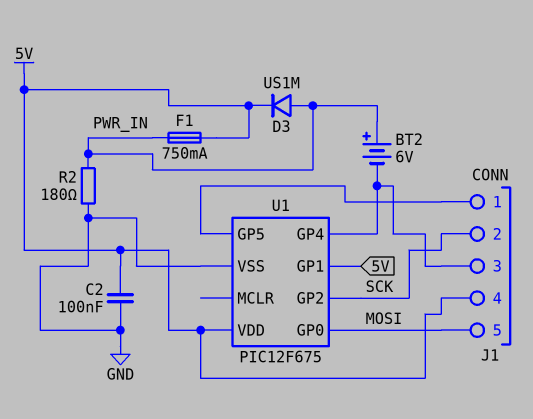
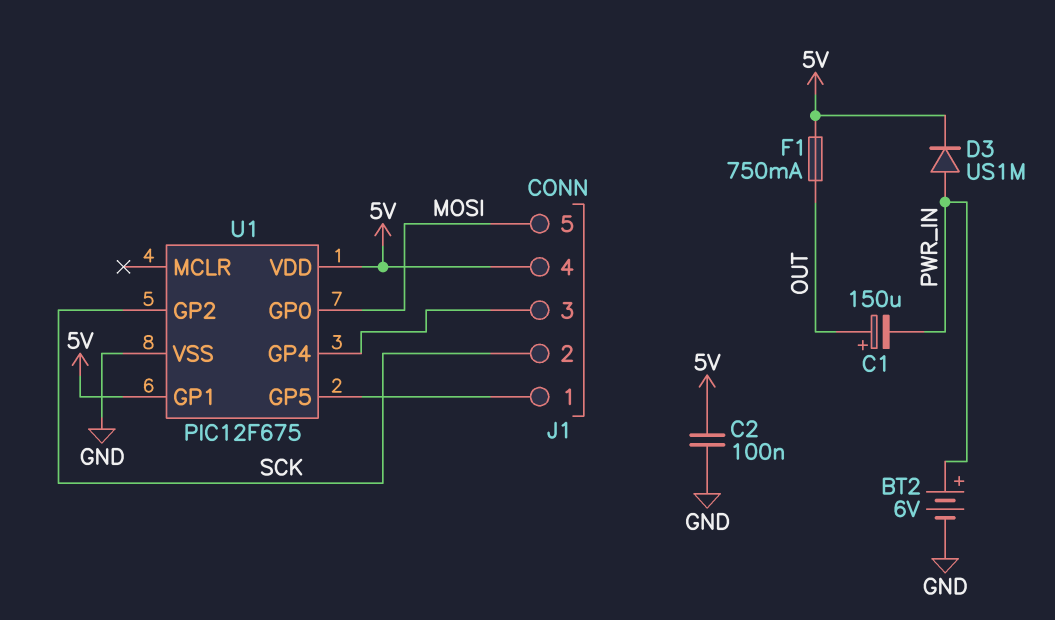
BT2: 6V (plus PWR_IN, minus J1/3) -> 6V (plus PWR_IN, minus GND)
C1: none -> 150uF (plus OUT, minus PWR_IN)
F1: 750mA (5V, PWR_IN) -> 750mA (5V, OUT)
R2: 180 (GND, PWR_IN) -> none

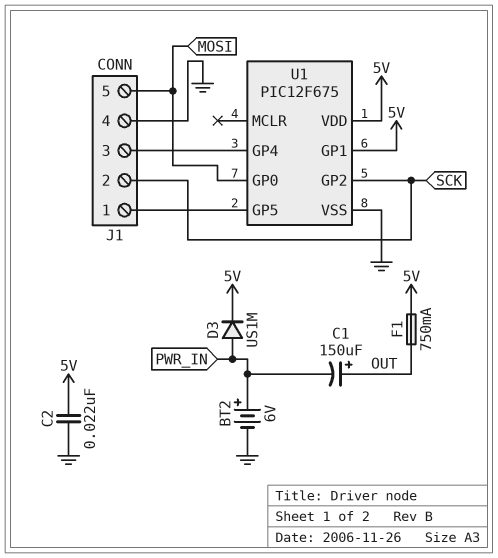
C2: 100nF (5V, GND) -> 22nF (5V, GND)
J1 pin 4: 5V -> GND

